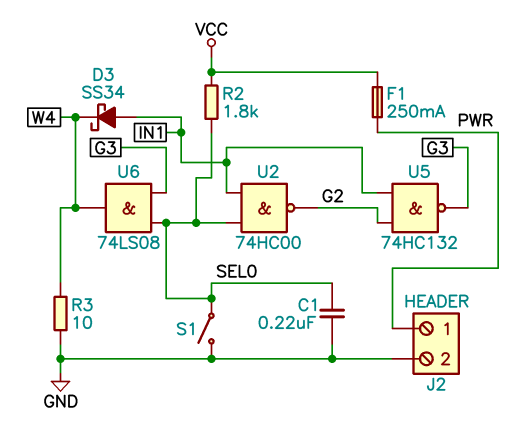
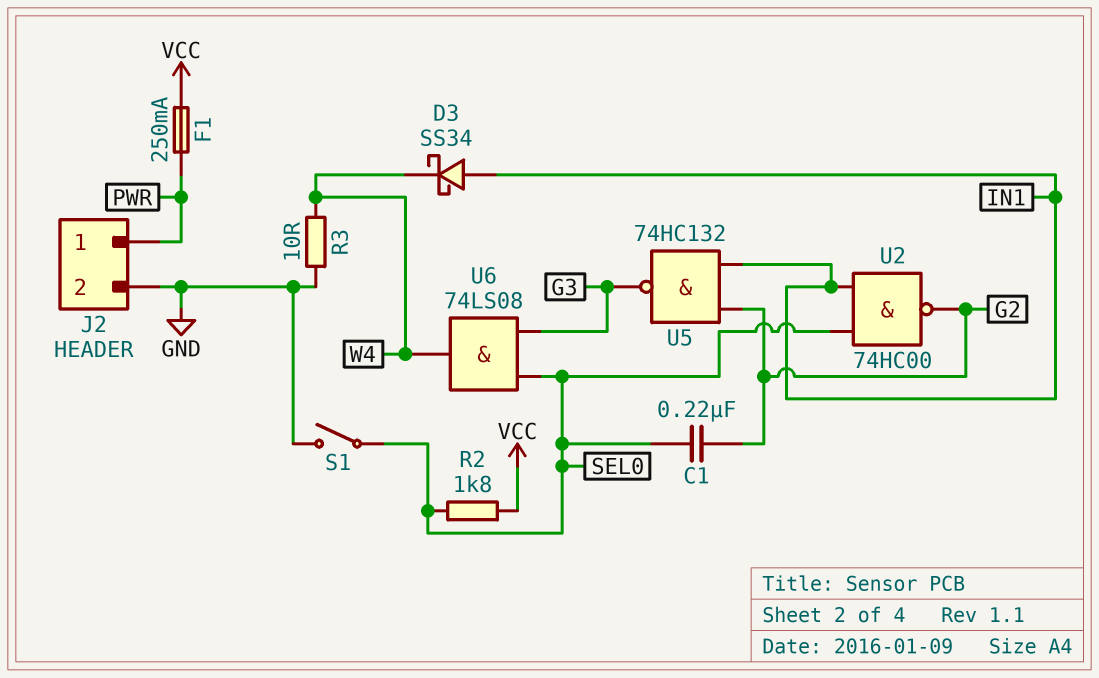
C1: 220nF (GND, SEL0) -> 220nF (G2, SEL0)

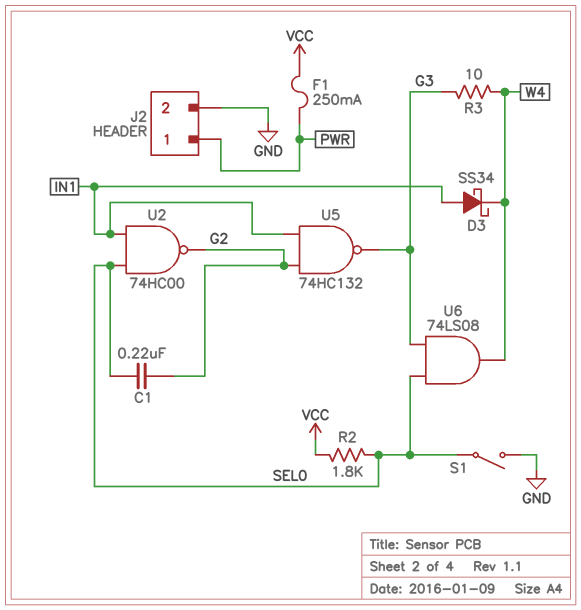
R3: 10 (GND, W4) -> 10 (G3, W4)

